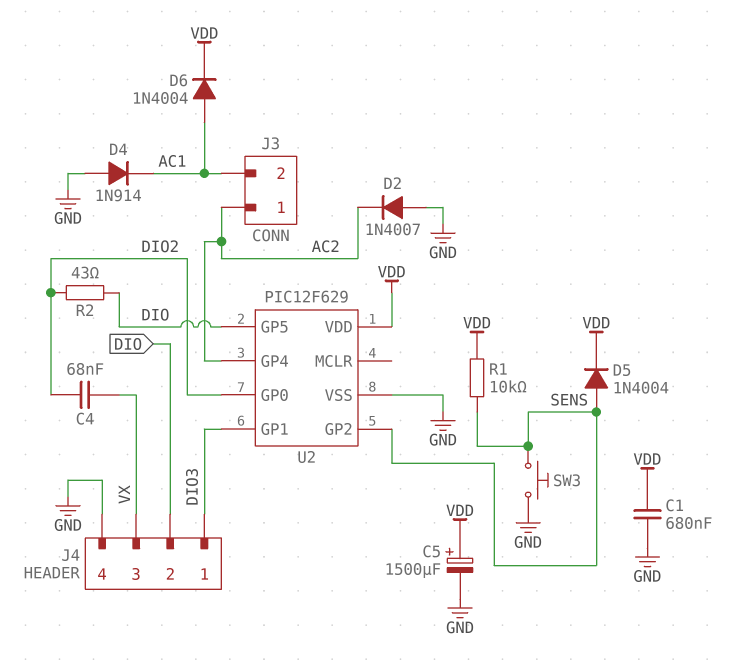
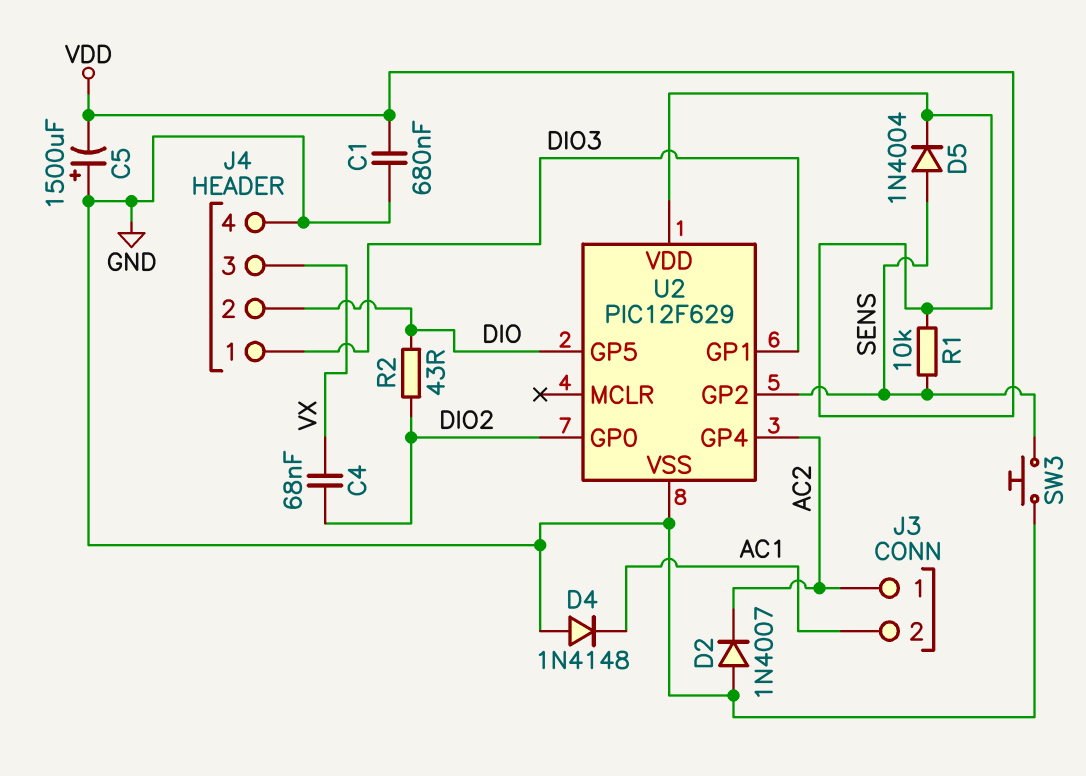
C5: 1500uF (plus VDD, minus GND) -> 1500uF (plus GND, minus VDD)
D4: diode 1N914 (A GND, K AC1) -> diode 1N4148 (A GND, K AC1)
D6: diode 1N4004 (A AC1, K VDD) -> none

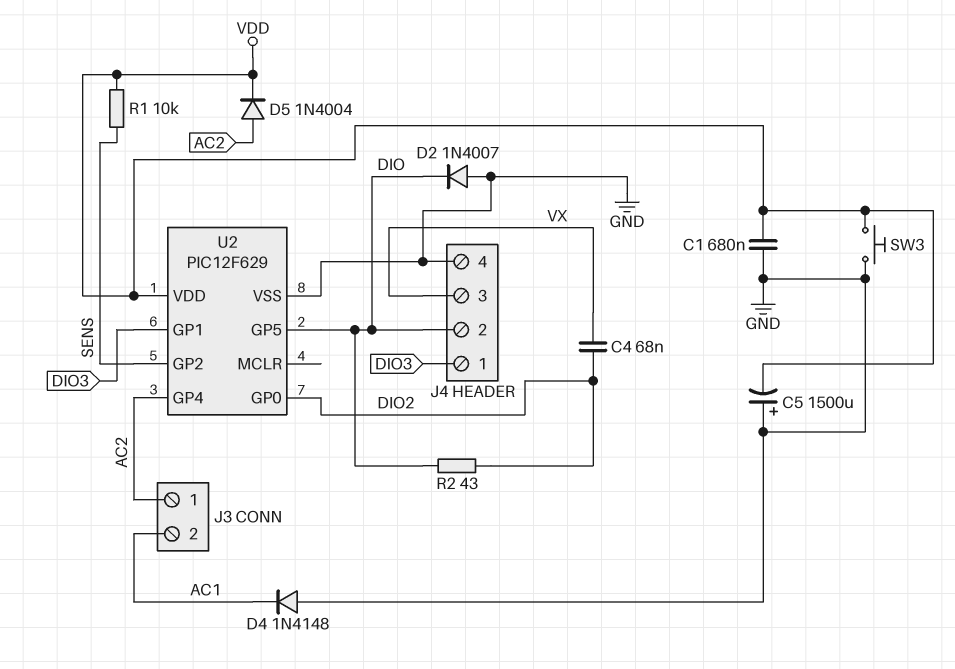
D2: diode 1N4007 (A GND, K AC2) -> diode 1N4007 (A GND, K DIO)
D5: diode 1N4004 (A SENS, K VDD) -> diode 1N4004 (A AC2, K VDD)
SW3: button (GND, SENS) -> button (GND, VDD)

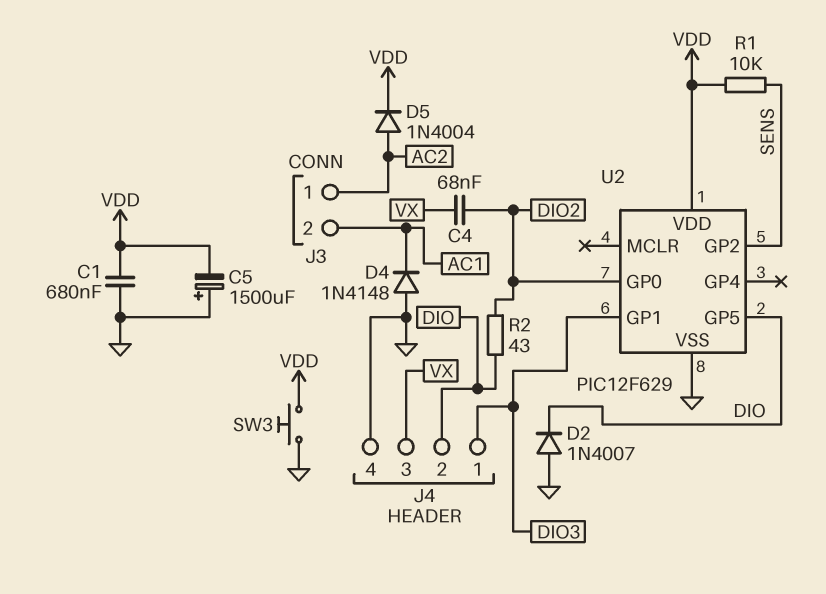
U2 pin GP4: AC2 -> none

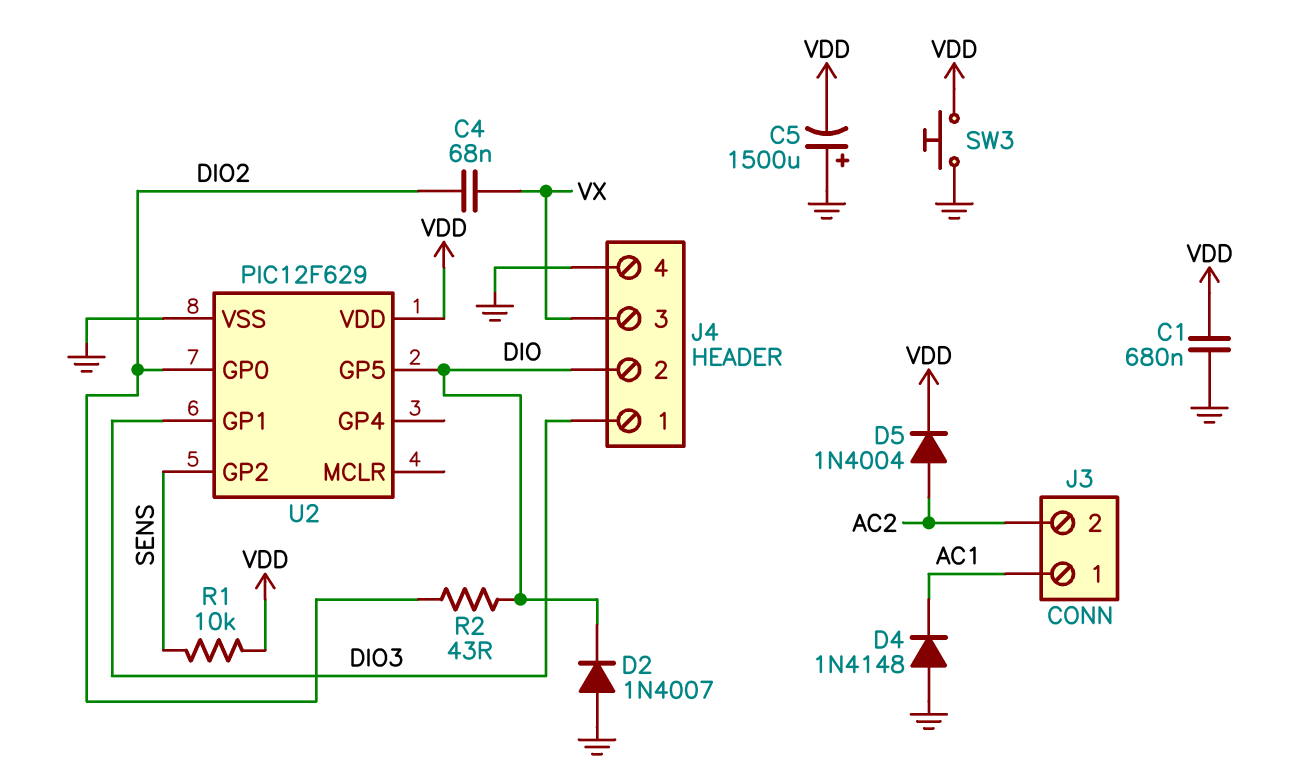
J3 pin 1: AC2 -> AC1
J3 pin 2: AC1 -> AC2

